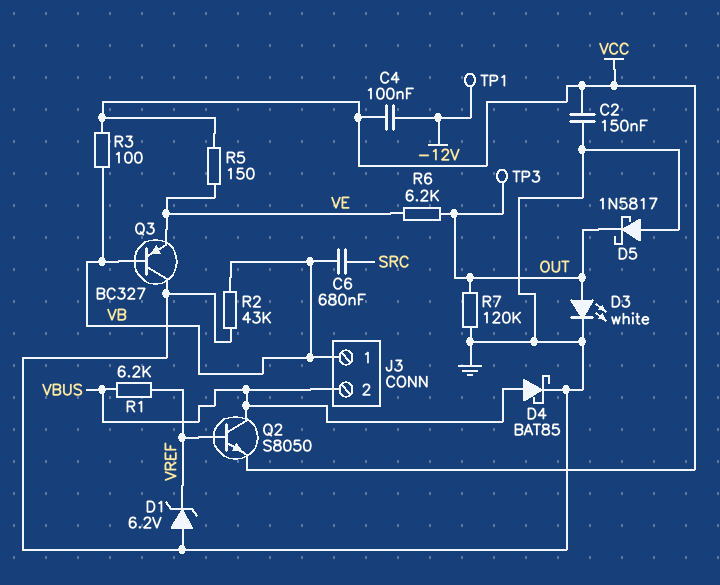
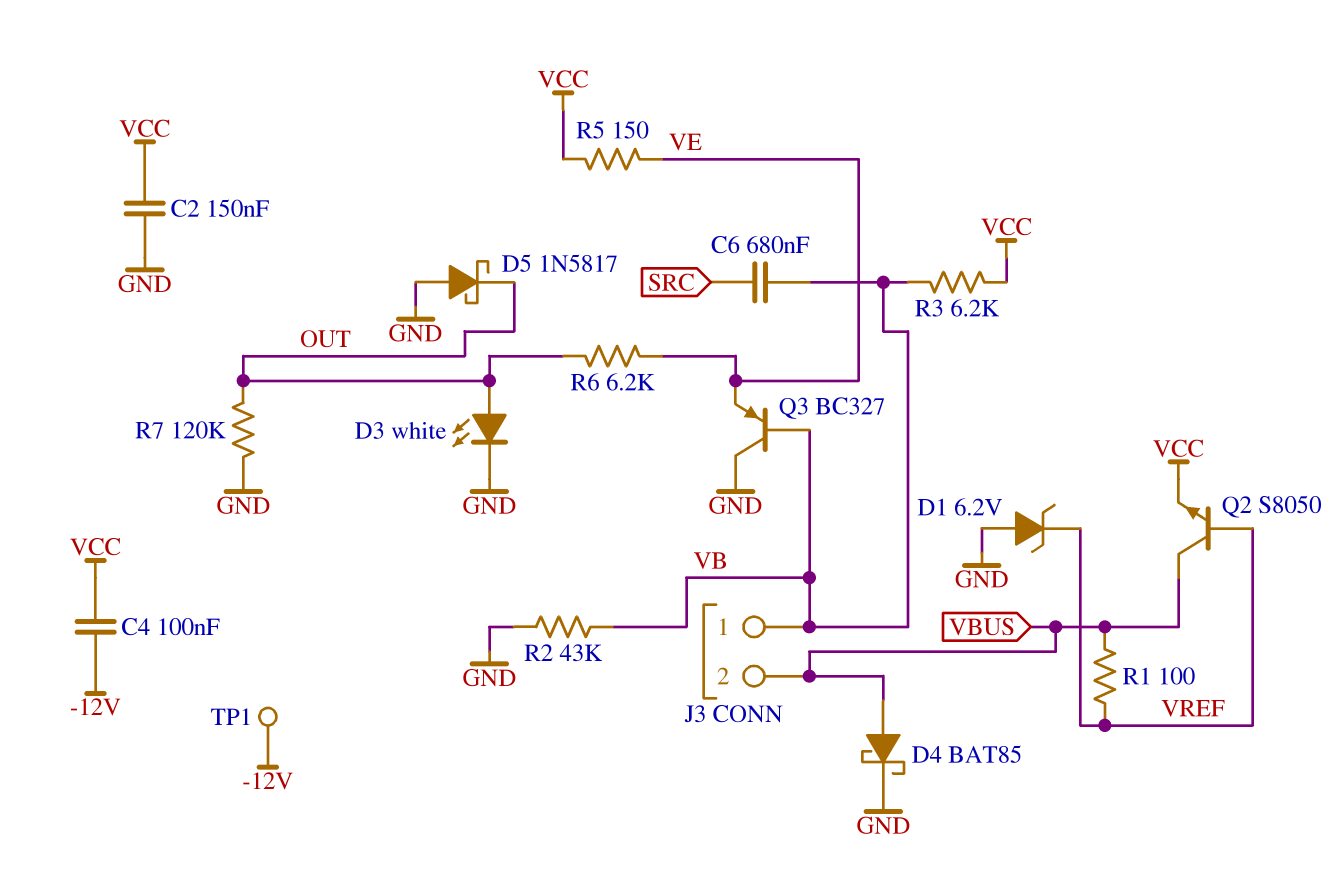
R1: 6.2k (VBUS, VREF) -> 100 (VBUS, VREF)
R3: 100 (VB, VCC) -> 6.2k (VB, VCC)
TP3: test point (OUT) -> none

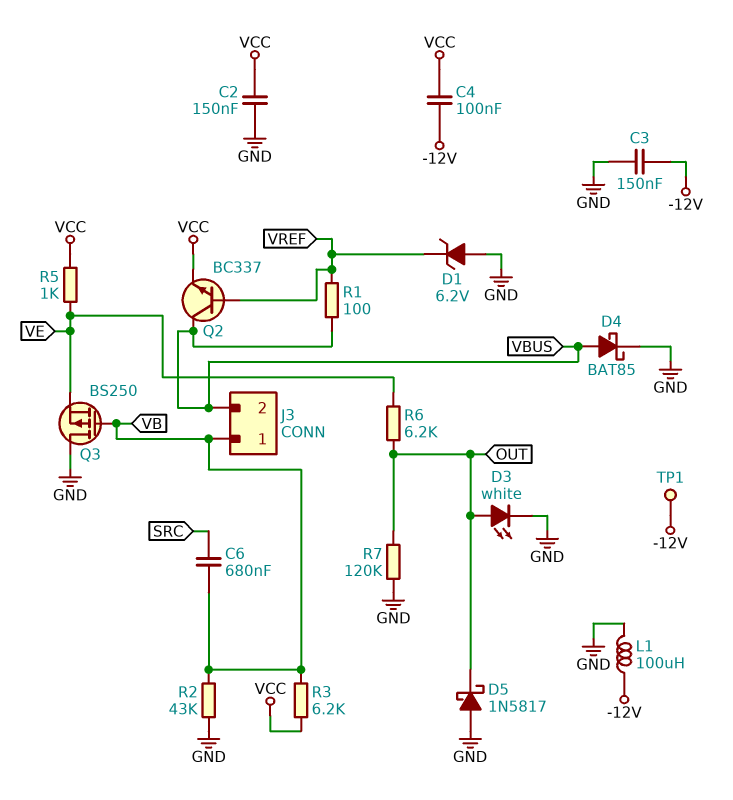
C3: none -> 150nF (-12V, GND)
L1: none -> 100uH (-12V, GND)
Q2: NPN S8050 (B VREF, C VBUS, E VCC) -> NPN BC337 (B VREF, C VBUS, E VCC)
Q3: PNP BC327 (B VB, C GND, E VE) -> PMOS BS250 (G VB, D GND, S VE)
R5: 150 (VCC, VE) -> 1k (VCC, VE)

